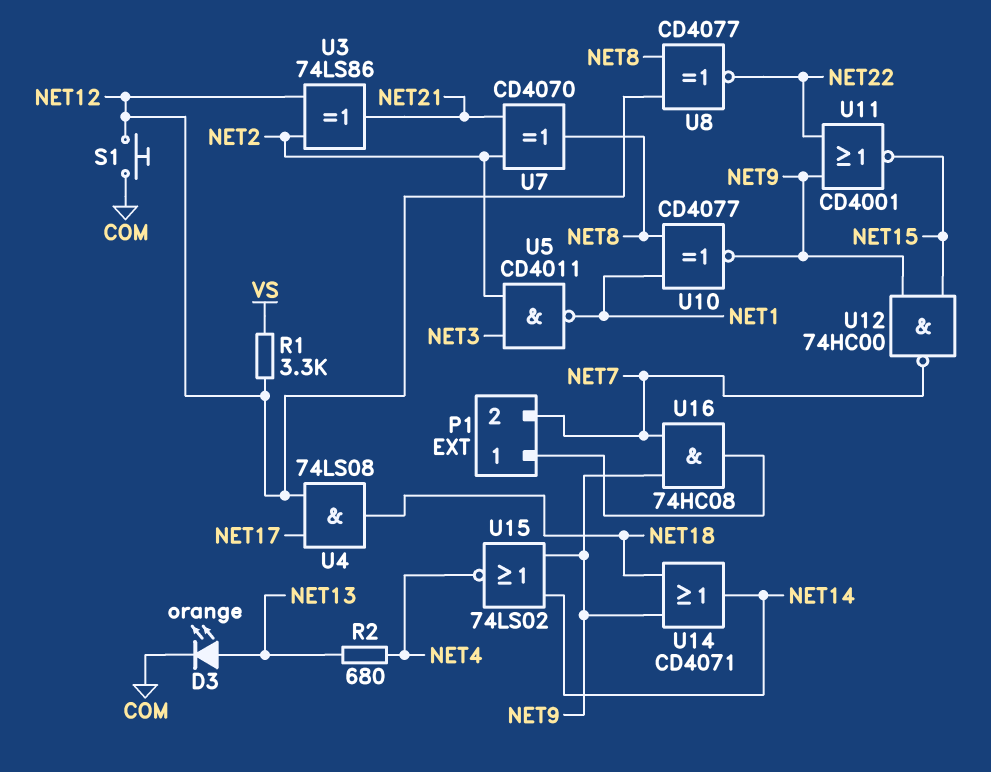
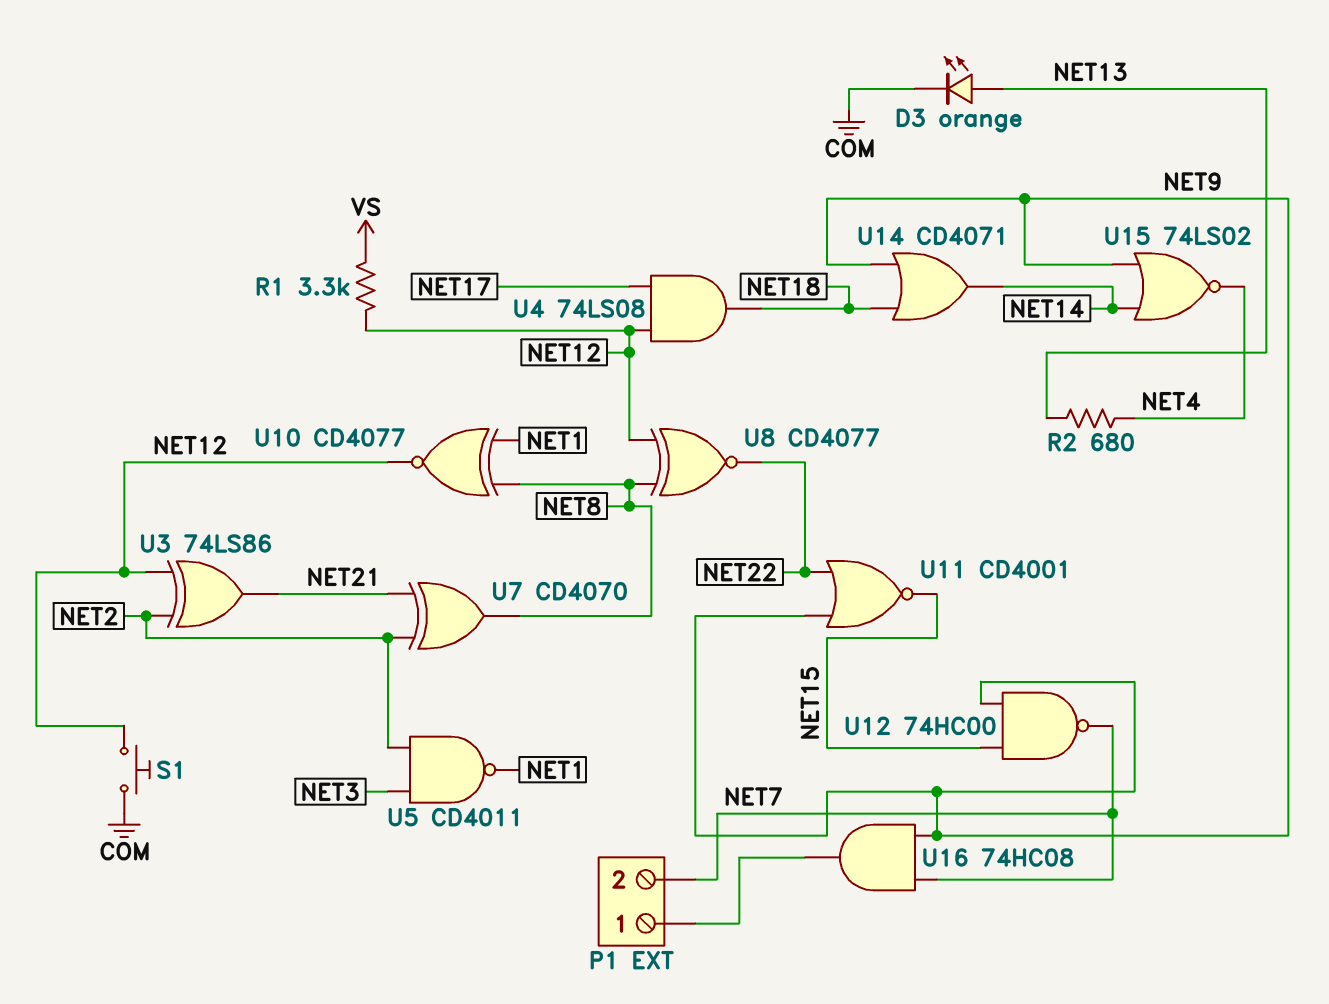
U10: XNOR CD4077 (in NET1, in NET8, out NET9) -> XNOR CD4077 (in NET1, in NET8, out NET12)

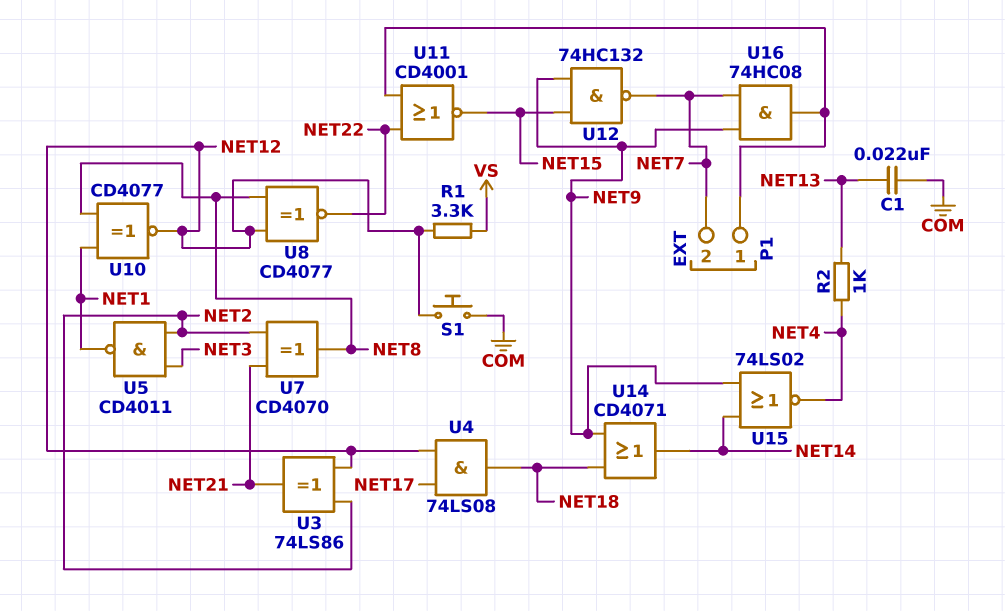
C1: none -> 22nF (COM, NET13)
D3: LED orange (A NET13, K COM) -> none
R2: 680 (NET4, NET13) -> 1k (NET4, NET13)
U11: NOR CD4001 (in NET9, in NET22, out NET15) -> NOR CD4001 (in NET22, in P1/1, out NET15)
U12: NAND 74HC00 (in NET9, in NET15, out NET7) -> NAND 74HC132 (in NET9, in NET15, out NET7)

